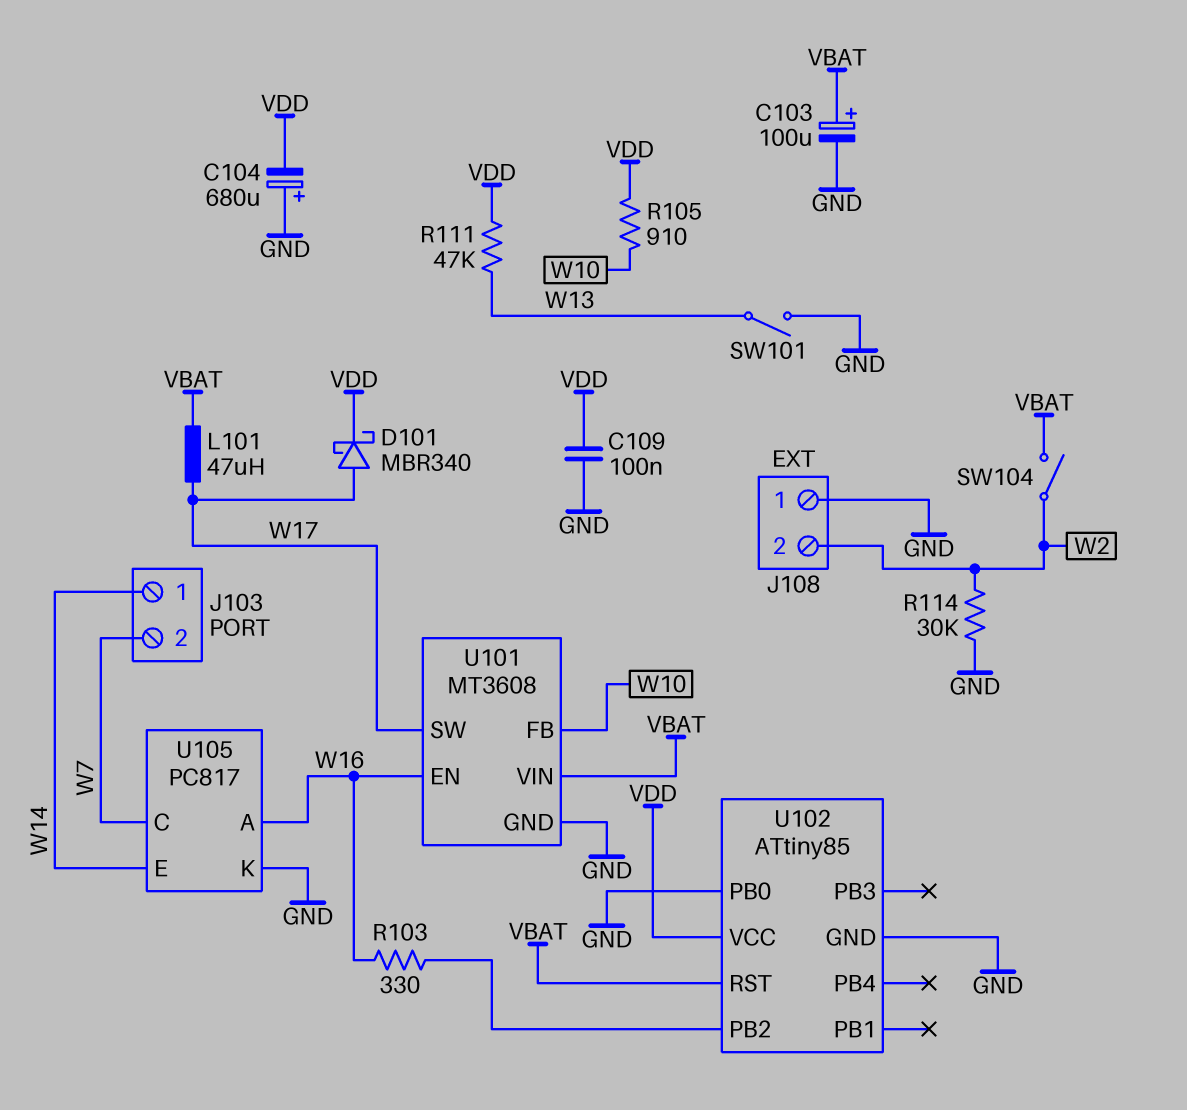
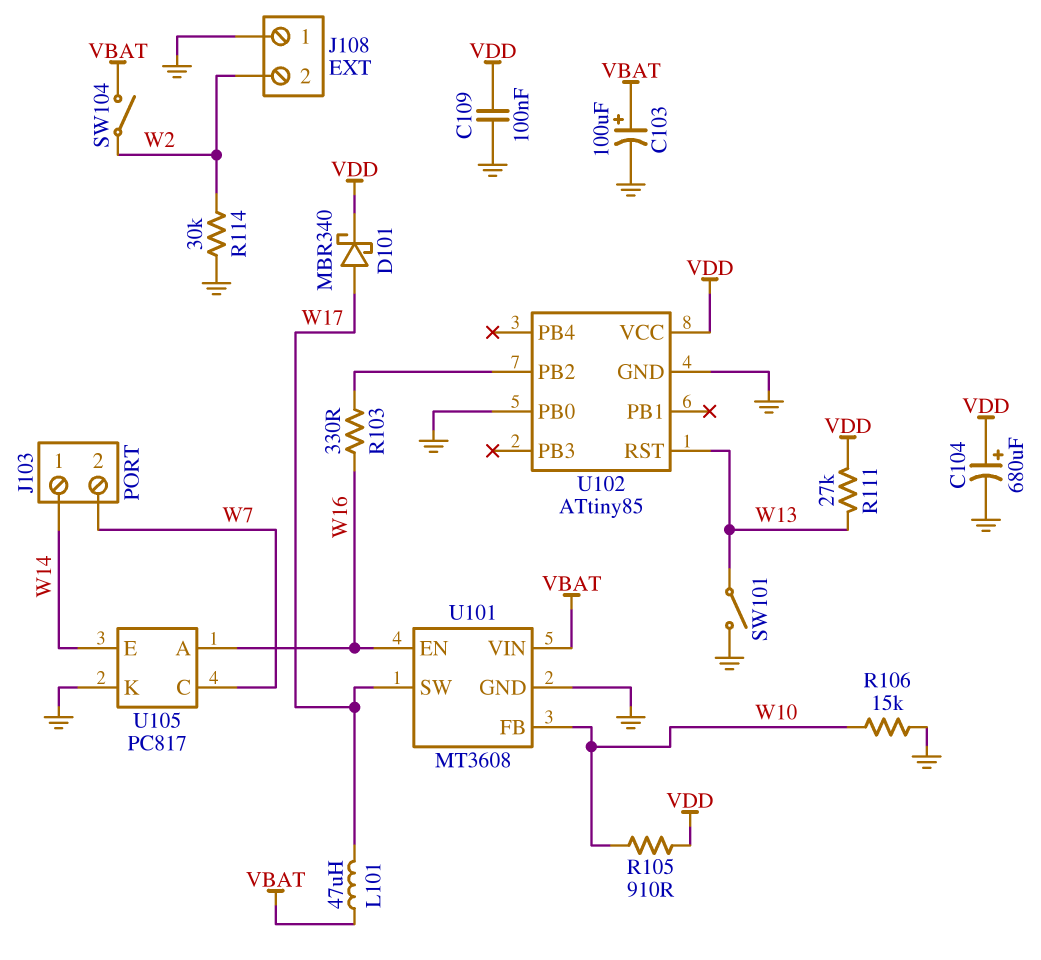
C104: 680uF (plus GND, minus VDD) -> 680uF (plus VDD, minus GND)
R106: none -> 15k (GND, W10)
R111: 47k (VDD, W13) -> 27k (VDD, W13)
U102 pin RST: VBAT -> W13

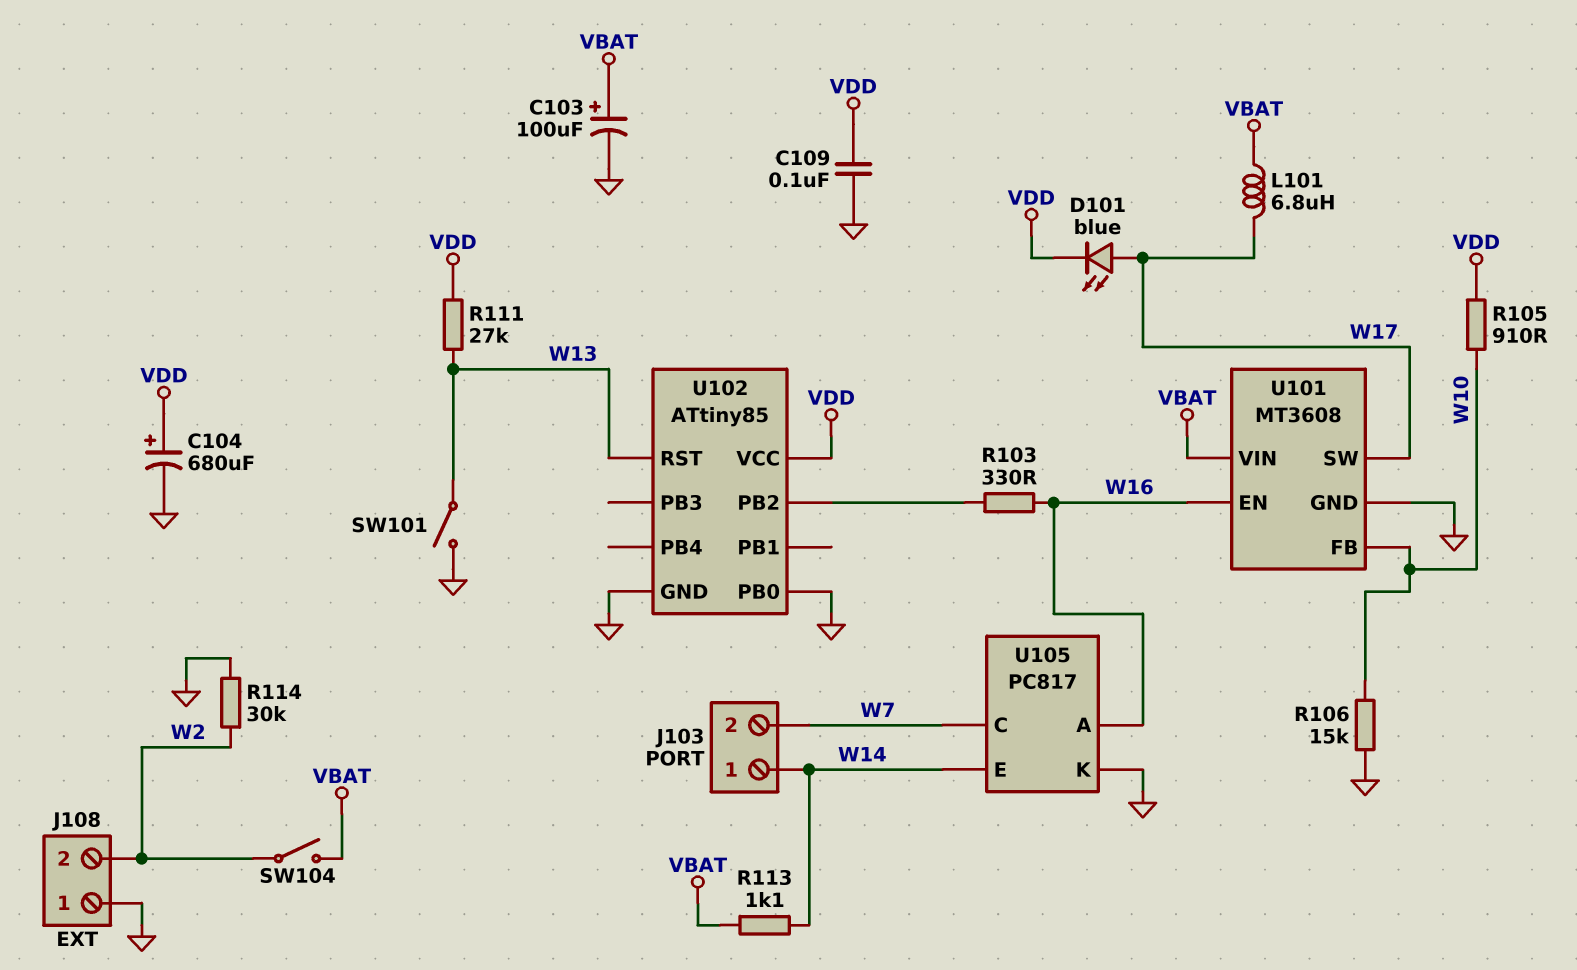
D101: schottky MBR340 (A W17, K VDD) -> LED blue (A W17, K VDD)
L101: 47uH (VBAT, W17) -> 6.8uH (VBAT, W17)
R113: none -> 1.1k (VBAT, W14)

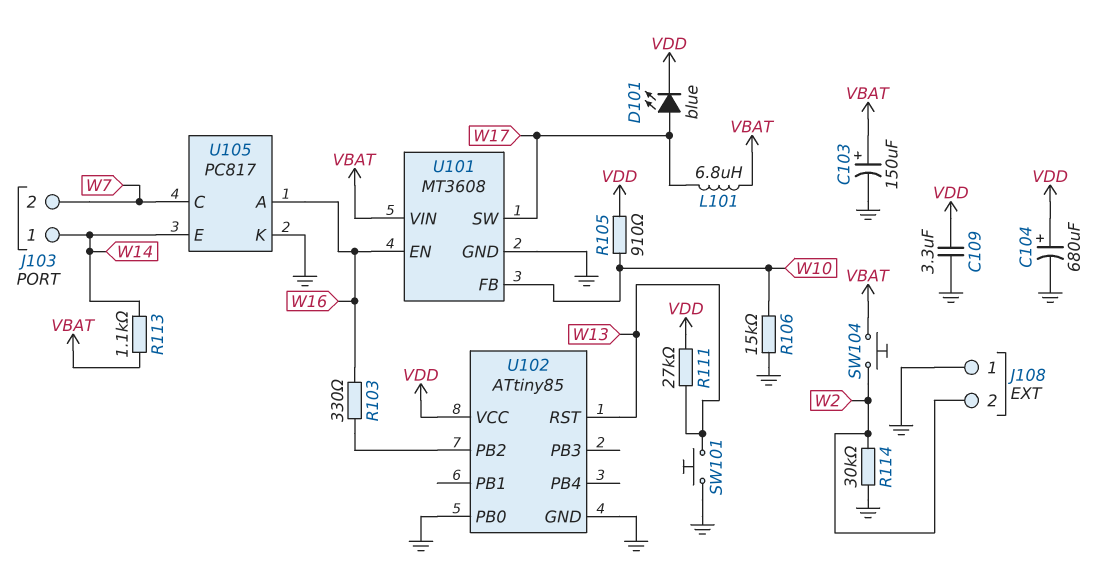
C103: 100uF (plus VBAT, minus GND) -> 150uF (plus VBAT, minus GND)
C109: 100nF (GND, VDD) -> 3.3uF (GND, VDD)
SW101: switch (GND, W13) -> button (GND, W13)
SW104: switch (VBAT, W2) -> button (VBAT, W2)

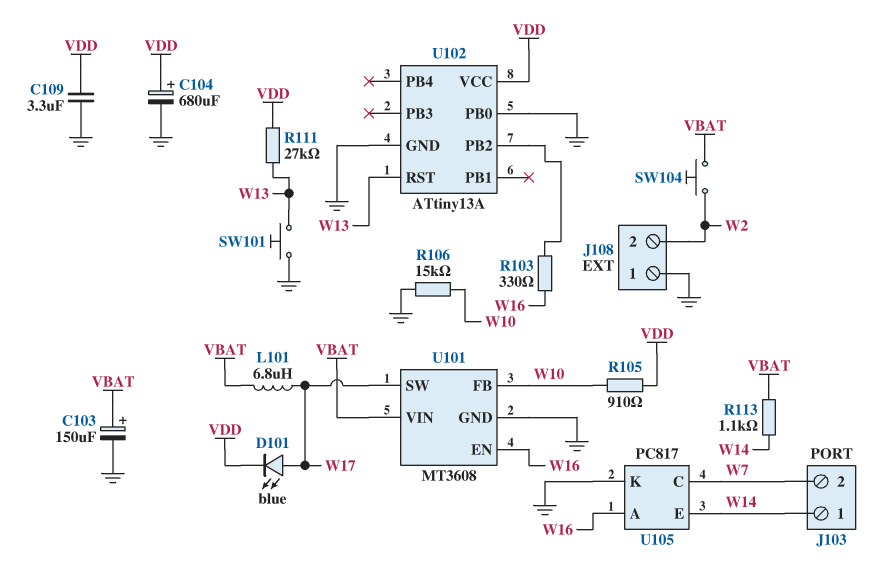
R114: 30k (GND, W2) -> none
U102: ATtiny85 -> ATtiny13A

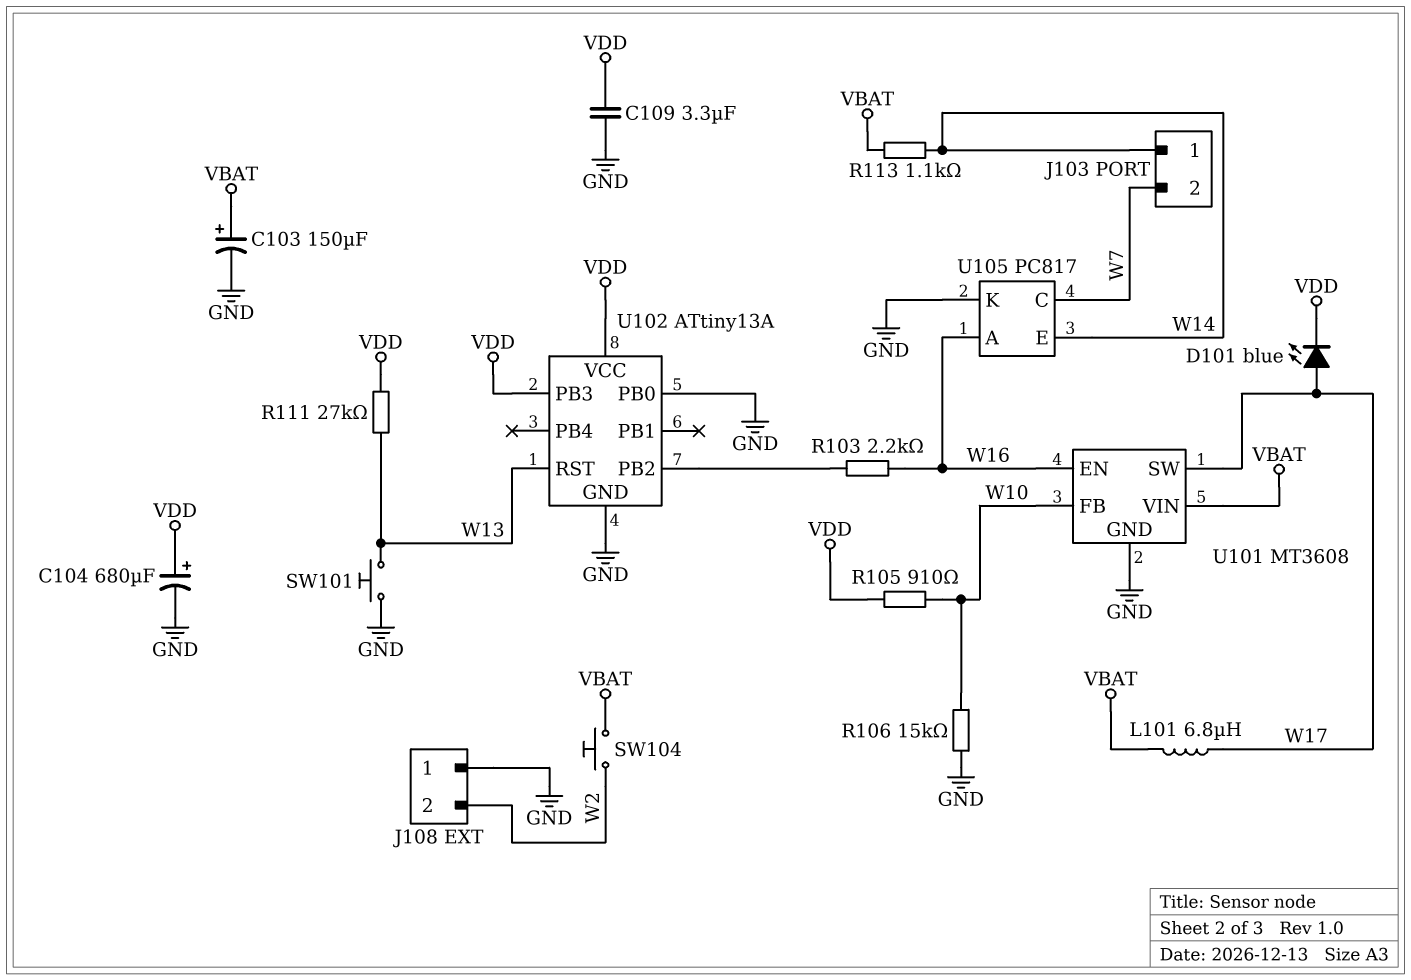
R103: 330 (U102/PB2, W16) -> 2.2k (U102/PB2, W16)
U102 pin PB3: none -> VDD

